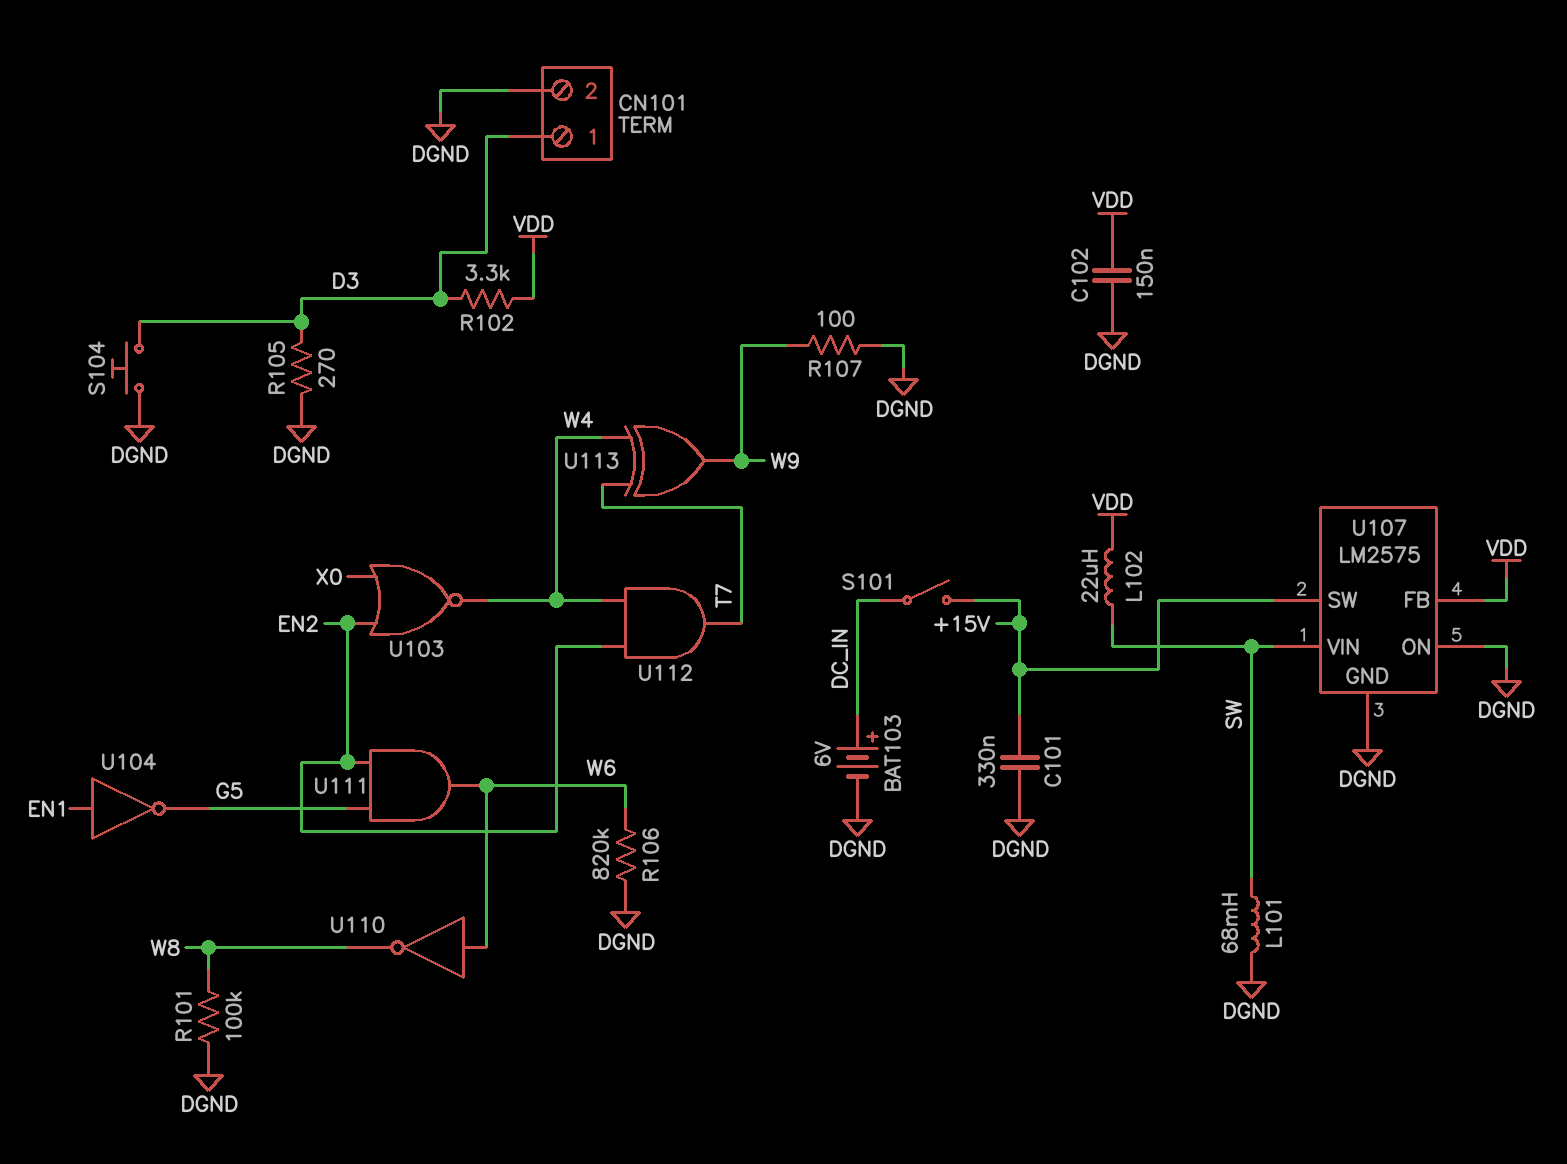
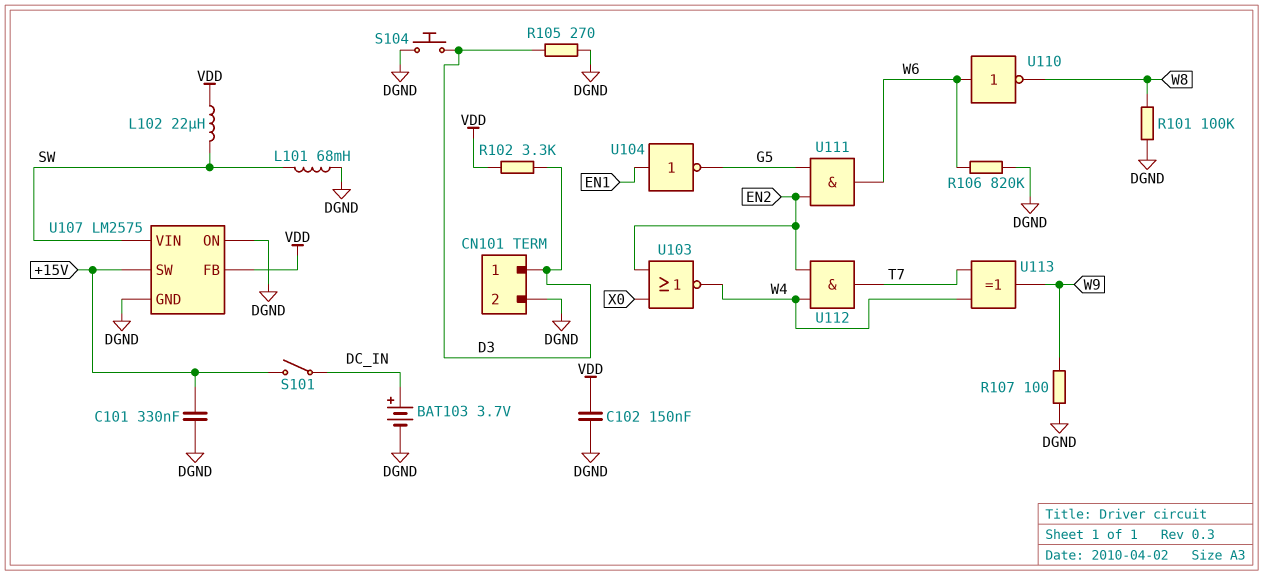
BAT103: 6V (plus DC_IN, minus DGND) -> 3.7V (plus DC_IN, minus DGND)

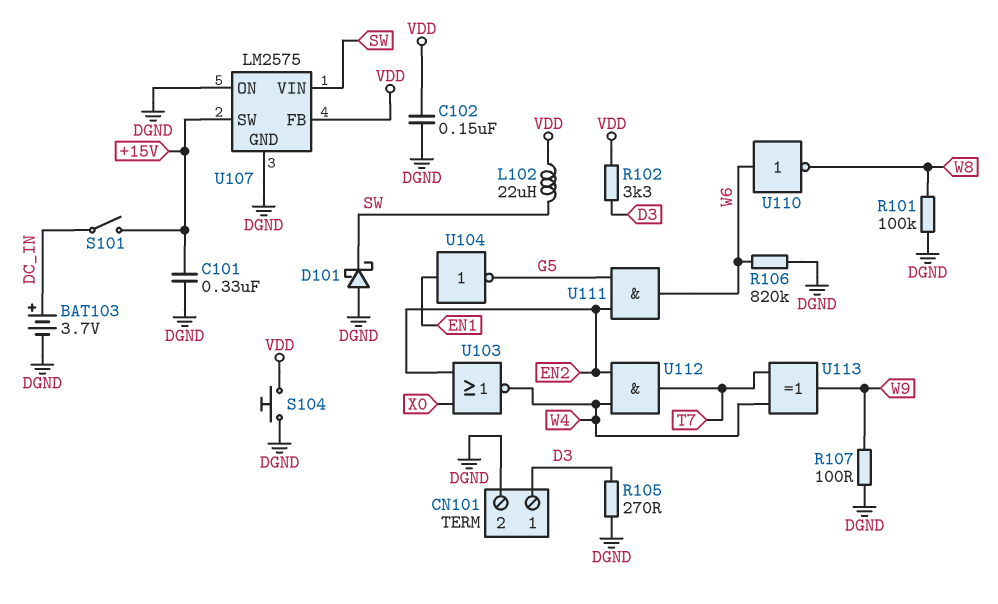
D101: none -> schottky (A DGND, K SW)
L101: 68mH (DGND, SW) -> none
S104: button (D3, DGND) -> button (DGND, VDD)

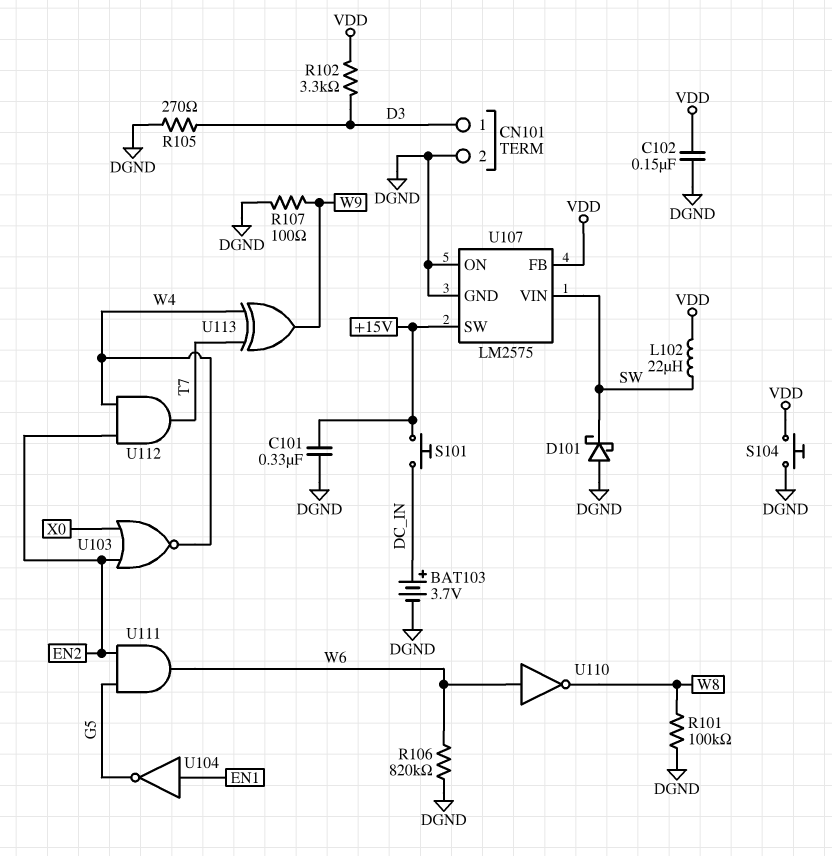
S101: switch (+15V, DC_IN) -> button (+15V, DC_IN)

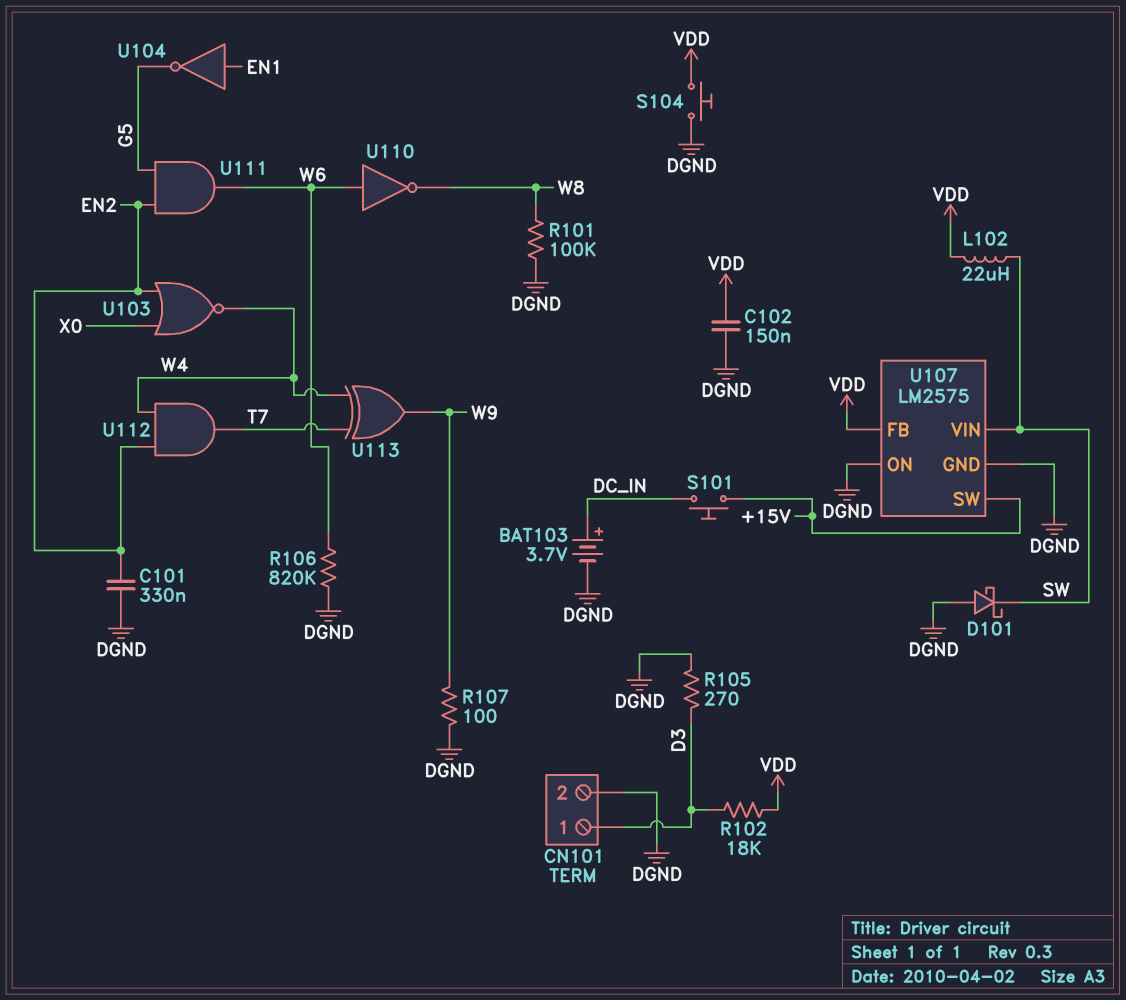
C101: 330nF (+15V, DGND) -> 330nF (DGND, EN2)
R102: 3.3k (D3, VDD) -> 18k (D3, VDD)

